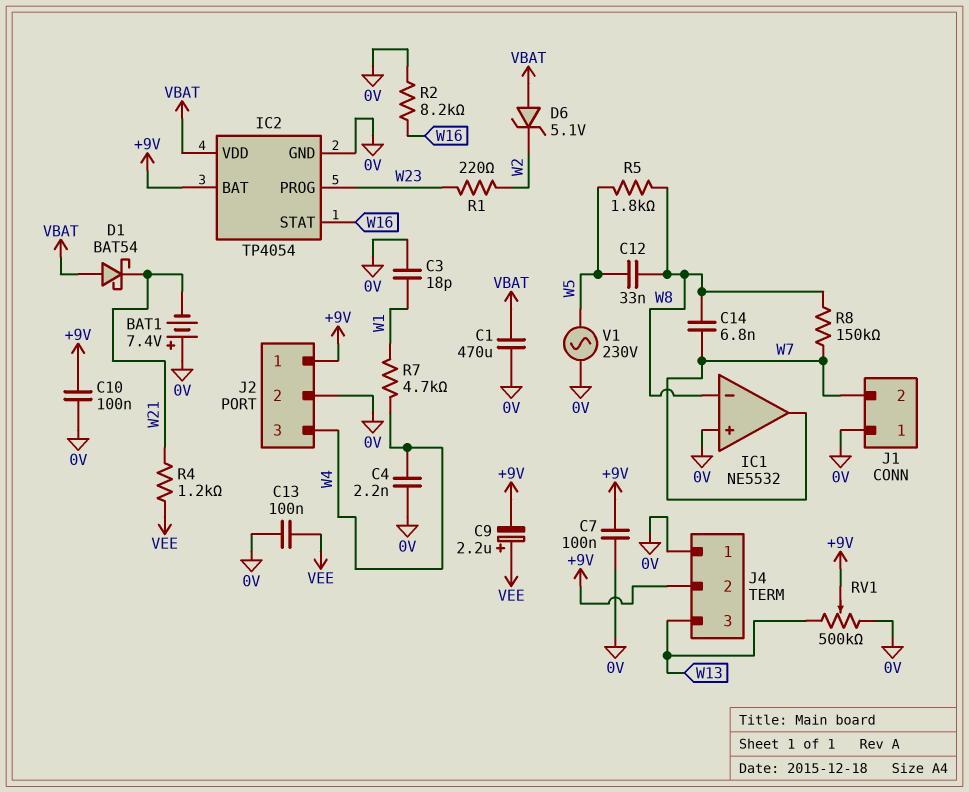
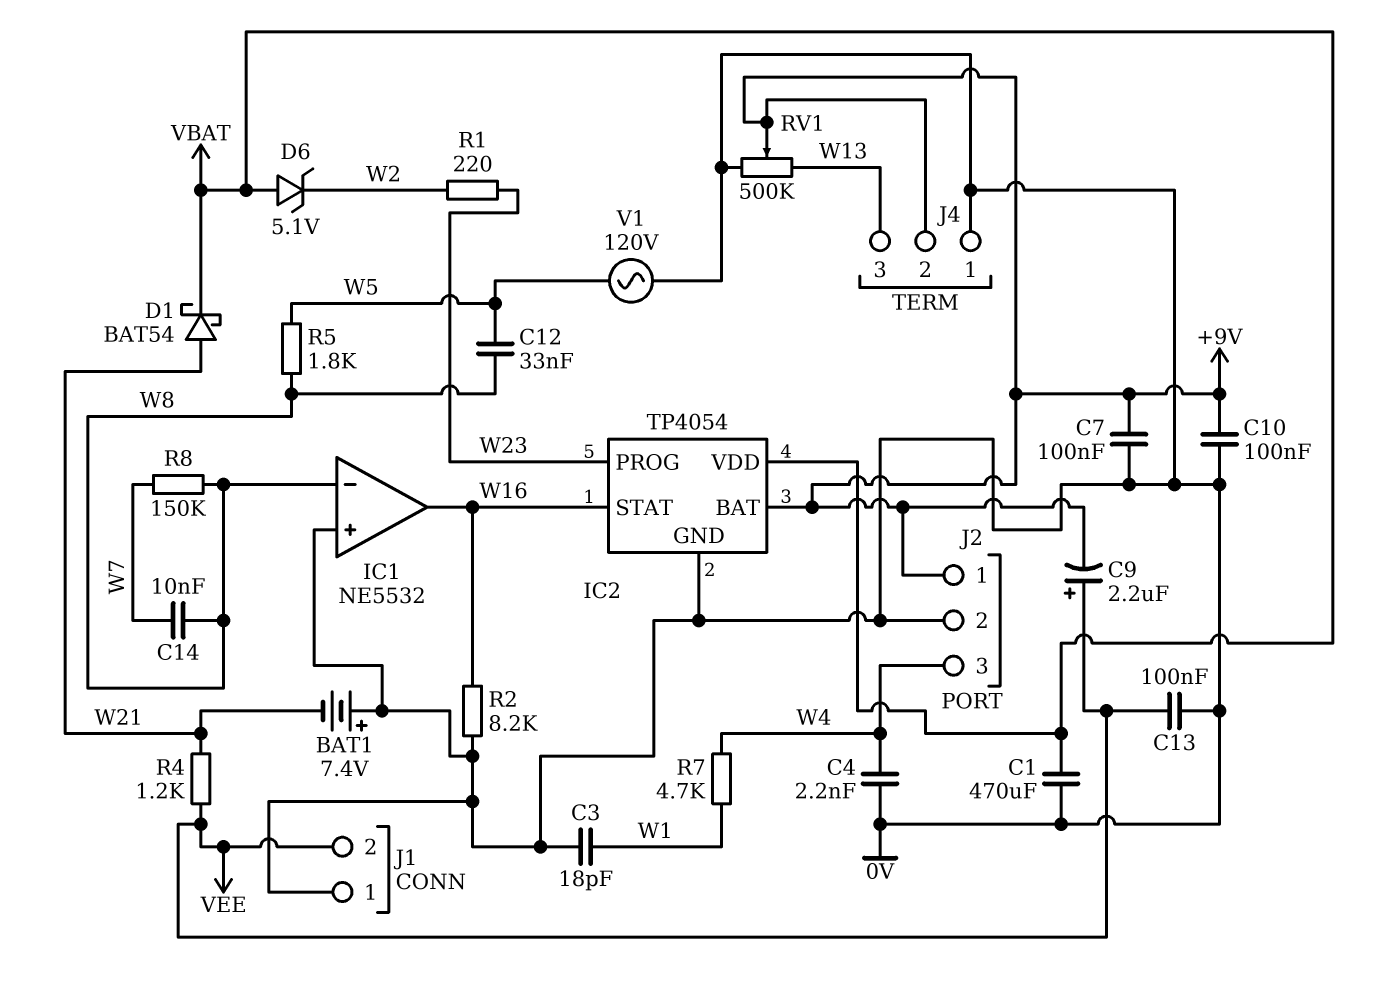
C14: 6.8nF (W7, W8) -> 10nF (W7, W8)
D1: schottky BAT54 (A VBAT, K W21) -> schottky BAT54 (A W21, K VBAT)
IC1 pin out: W7 -> W16
J1 pin 2: W7 -> VEE
V1: AC 230V (0V, W5) -> AC 120V (0V, W5)

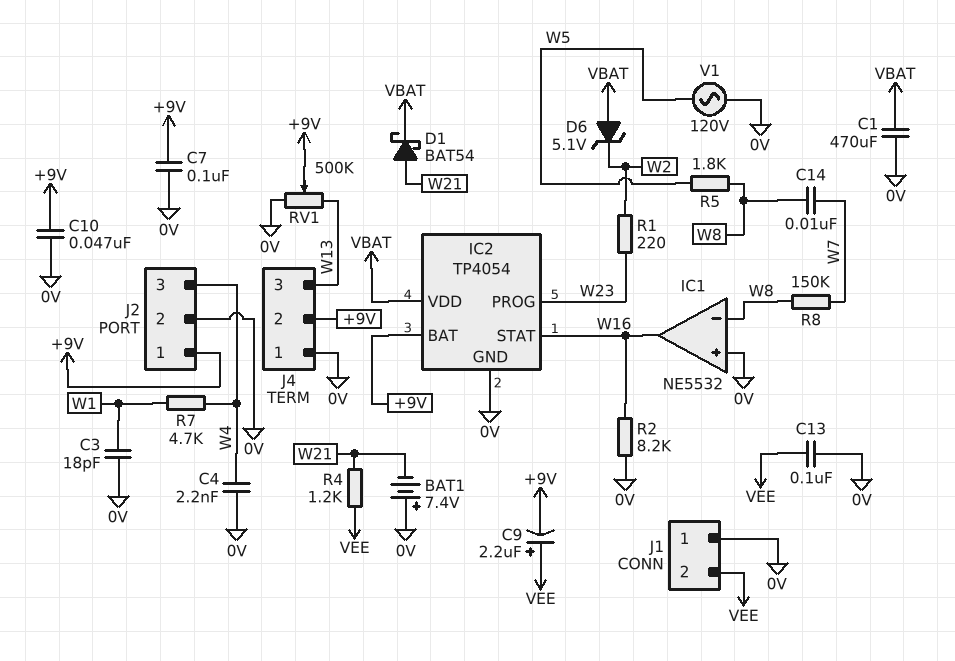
C10: 100nF (+9V, 0V) -> 47nF (+9V, 0V)
C12: 33nF (W5, W8) -> none

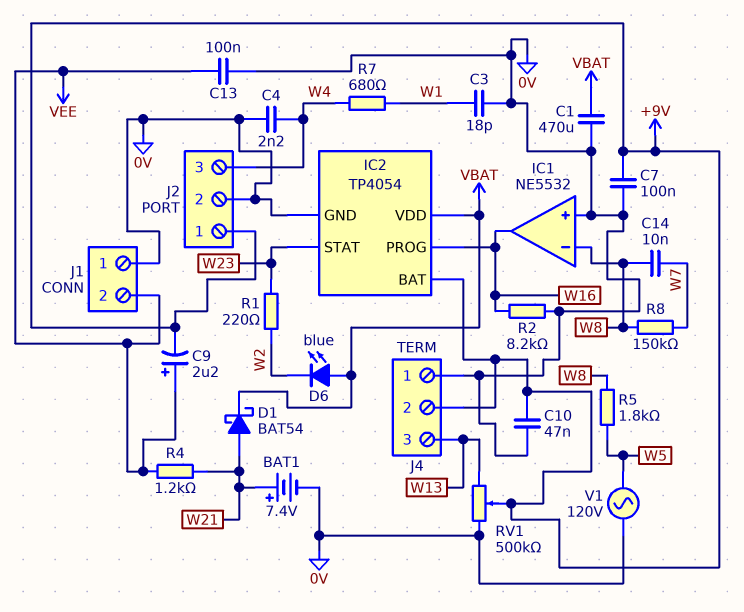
BAT1: 7.4V (plus 0V, minus W21) -> 7.4V (plus W21, minus 0V)
D6: zener 5.1V (A VBAT, K W2) -> LED blue (A VBAT, K W2)
IC2 pin PROG: W23 -> W16
IC2 pin STAT: W16 -> W23
R7: 4.7k (W1, W4) -> 680 (W1, W4)

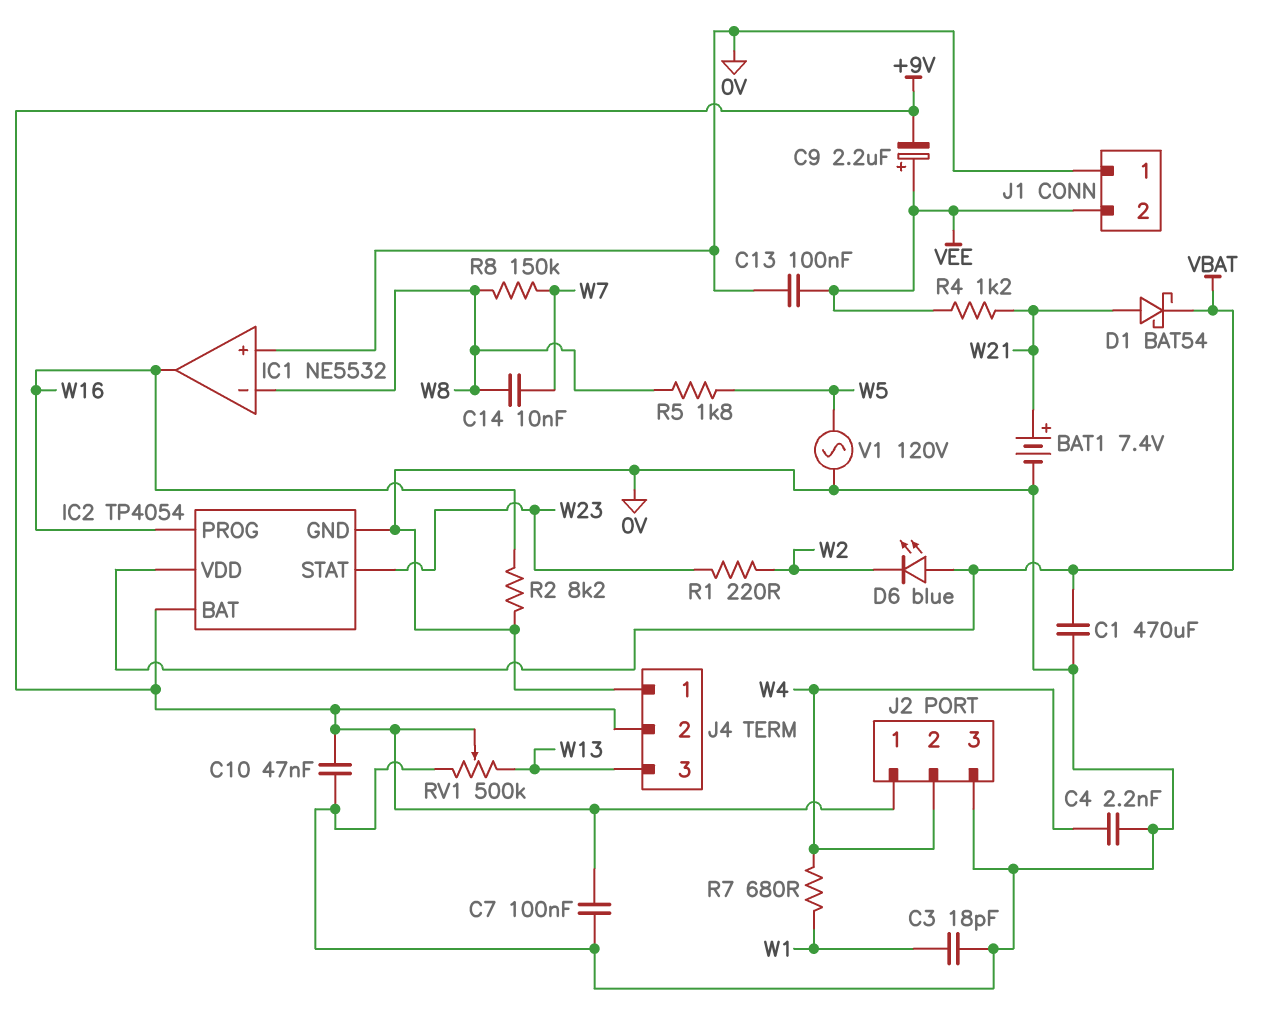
J2 pin 2: 0V -> W4
J2 pin 3: W4 -> 0V

